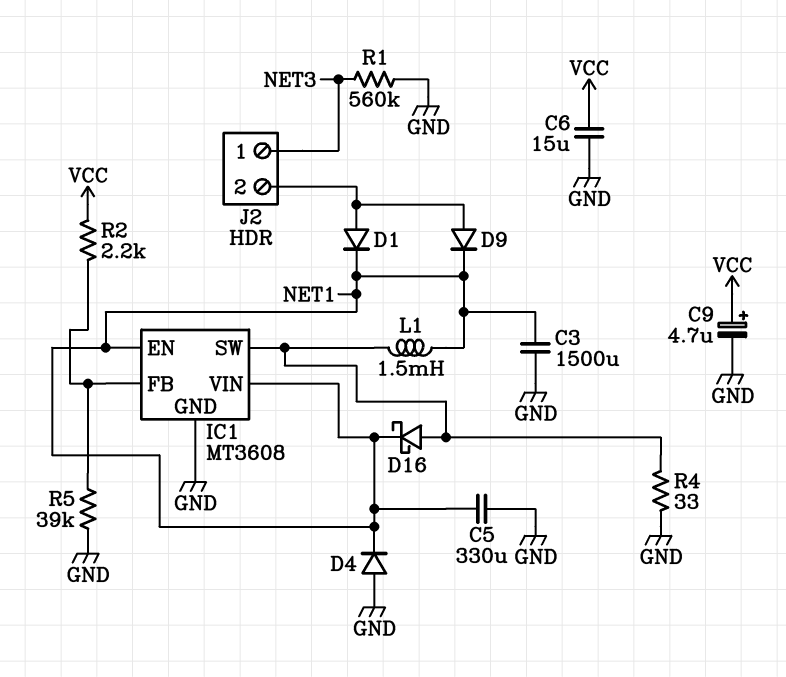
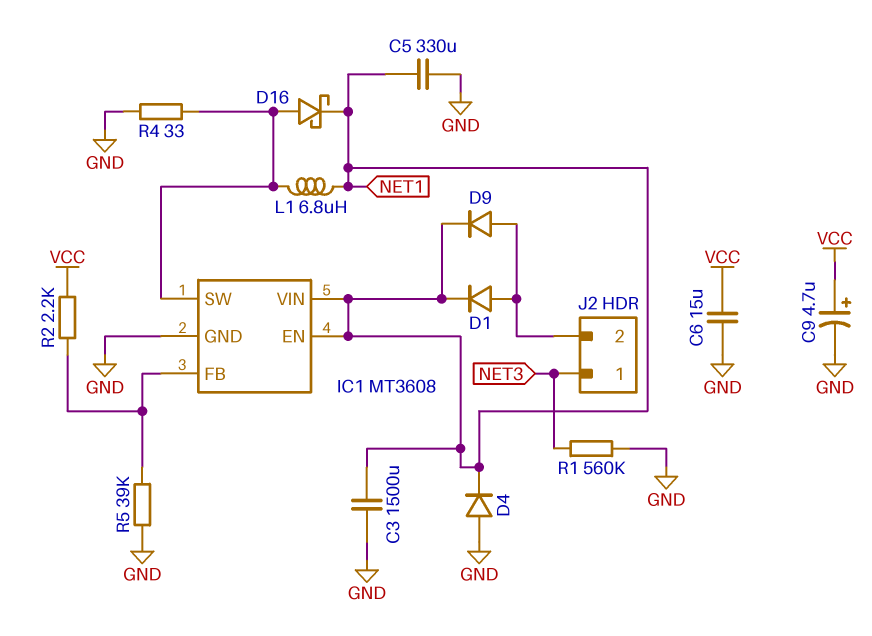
L1: 1.5mH (IC1/SW, NET1) -> 6.8uH (IC1/SW, NET1)

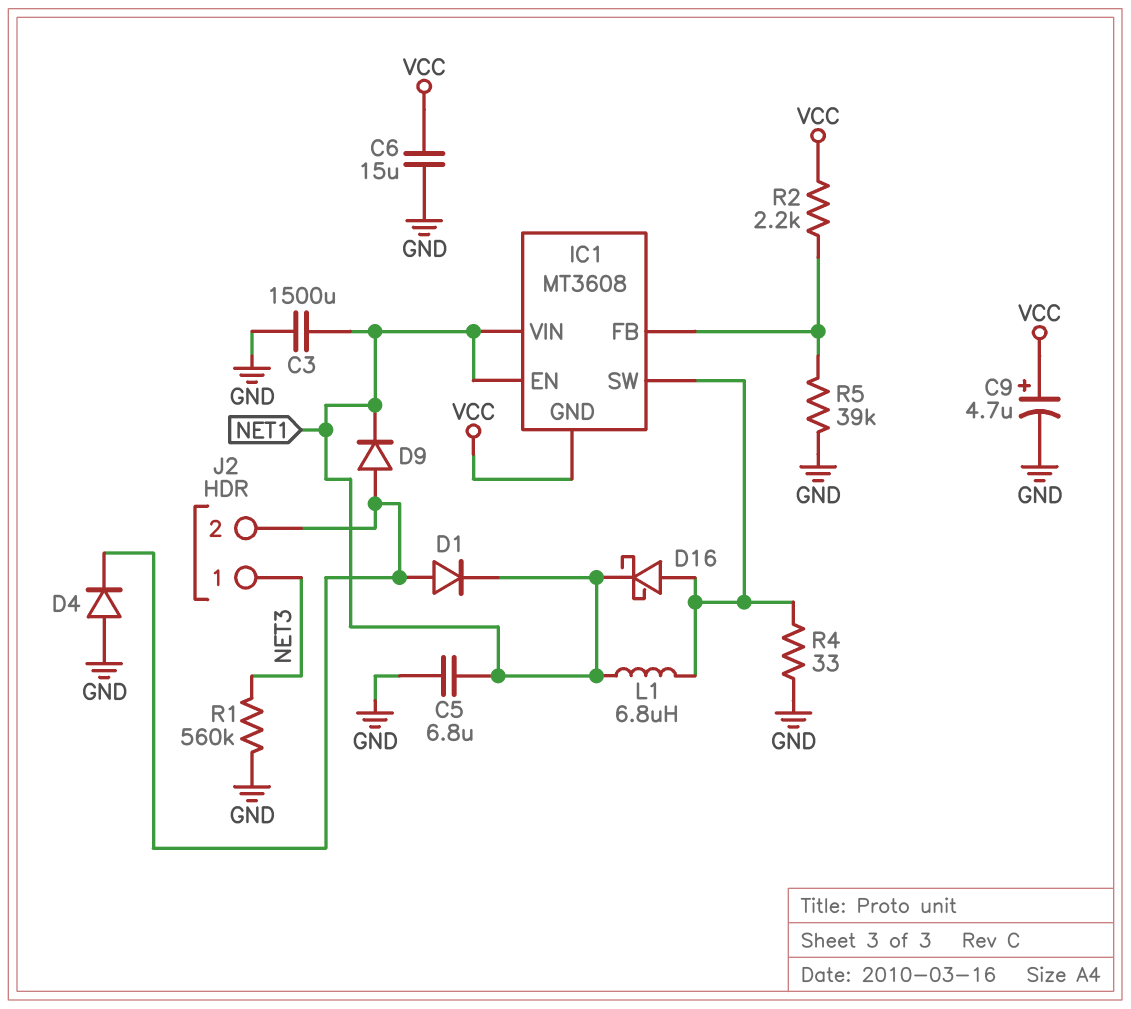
C5: 330uF (GND, NET1) -> 6.8uF (GND, NET1)
D4: diode (A GND, K NET1) -> diode (A GND, K J2/2)
IC1 pin GND: GND -> VCC

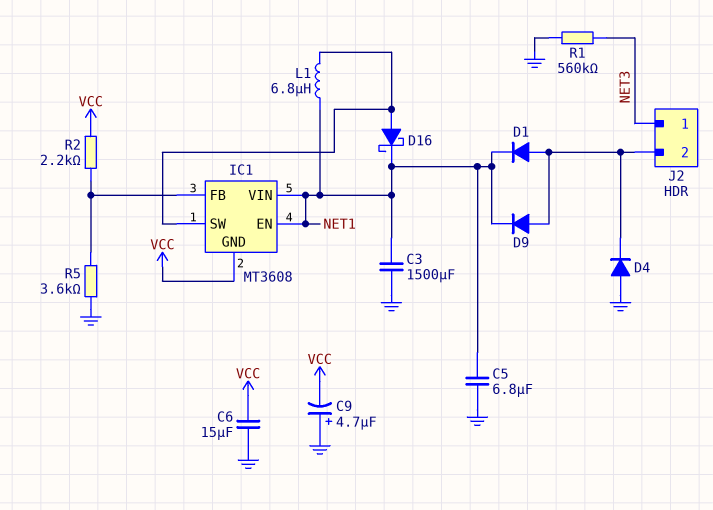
C9: 4.7uF (plus VCC, minus GND) -> 4.7uF (plus GND, minus VCC)
R4: 33 (GND, IC1/SW) -> none
R5: 39k (GND, IC1/FB) -> 3.6k (GND, IC1/FB)

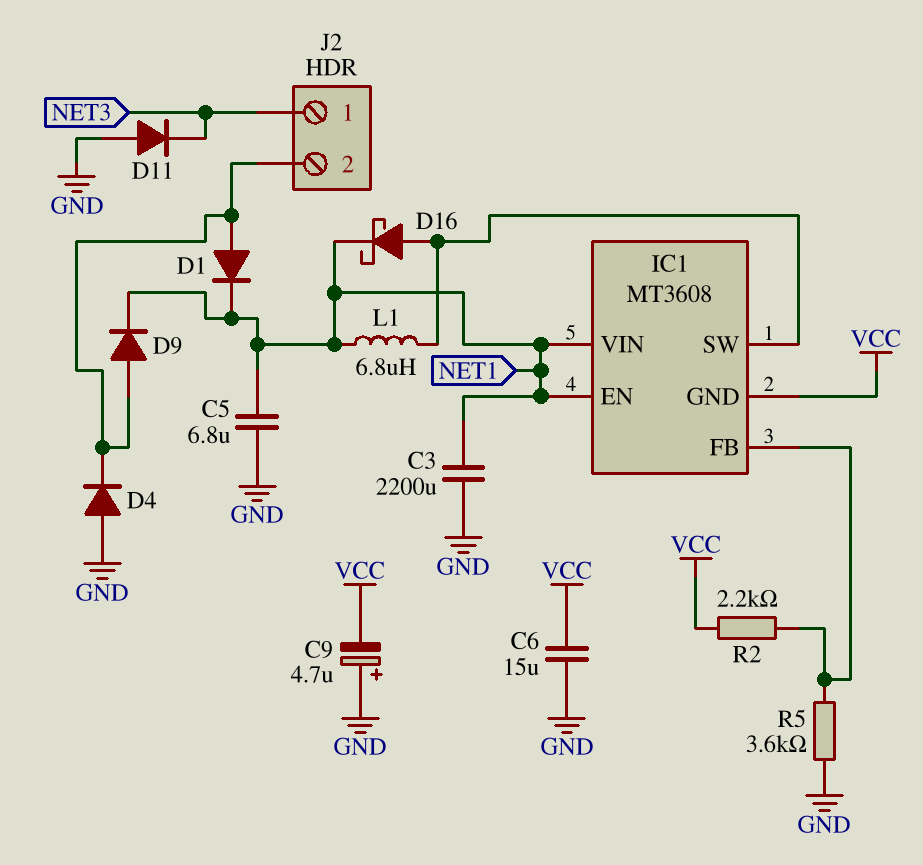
C3: 1500uF (GND, NET1) -> 2200uF (GND, NET1)
D11: none -> diode (A GND, K NET3)
R1: 560k (GND, NET3) -> none

